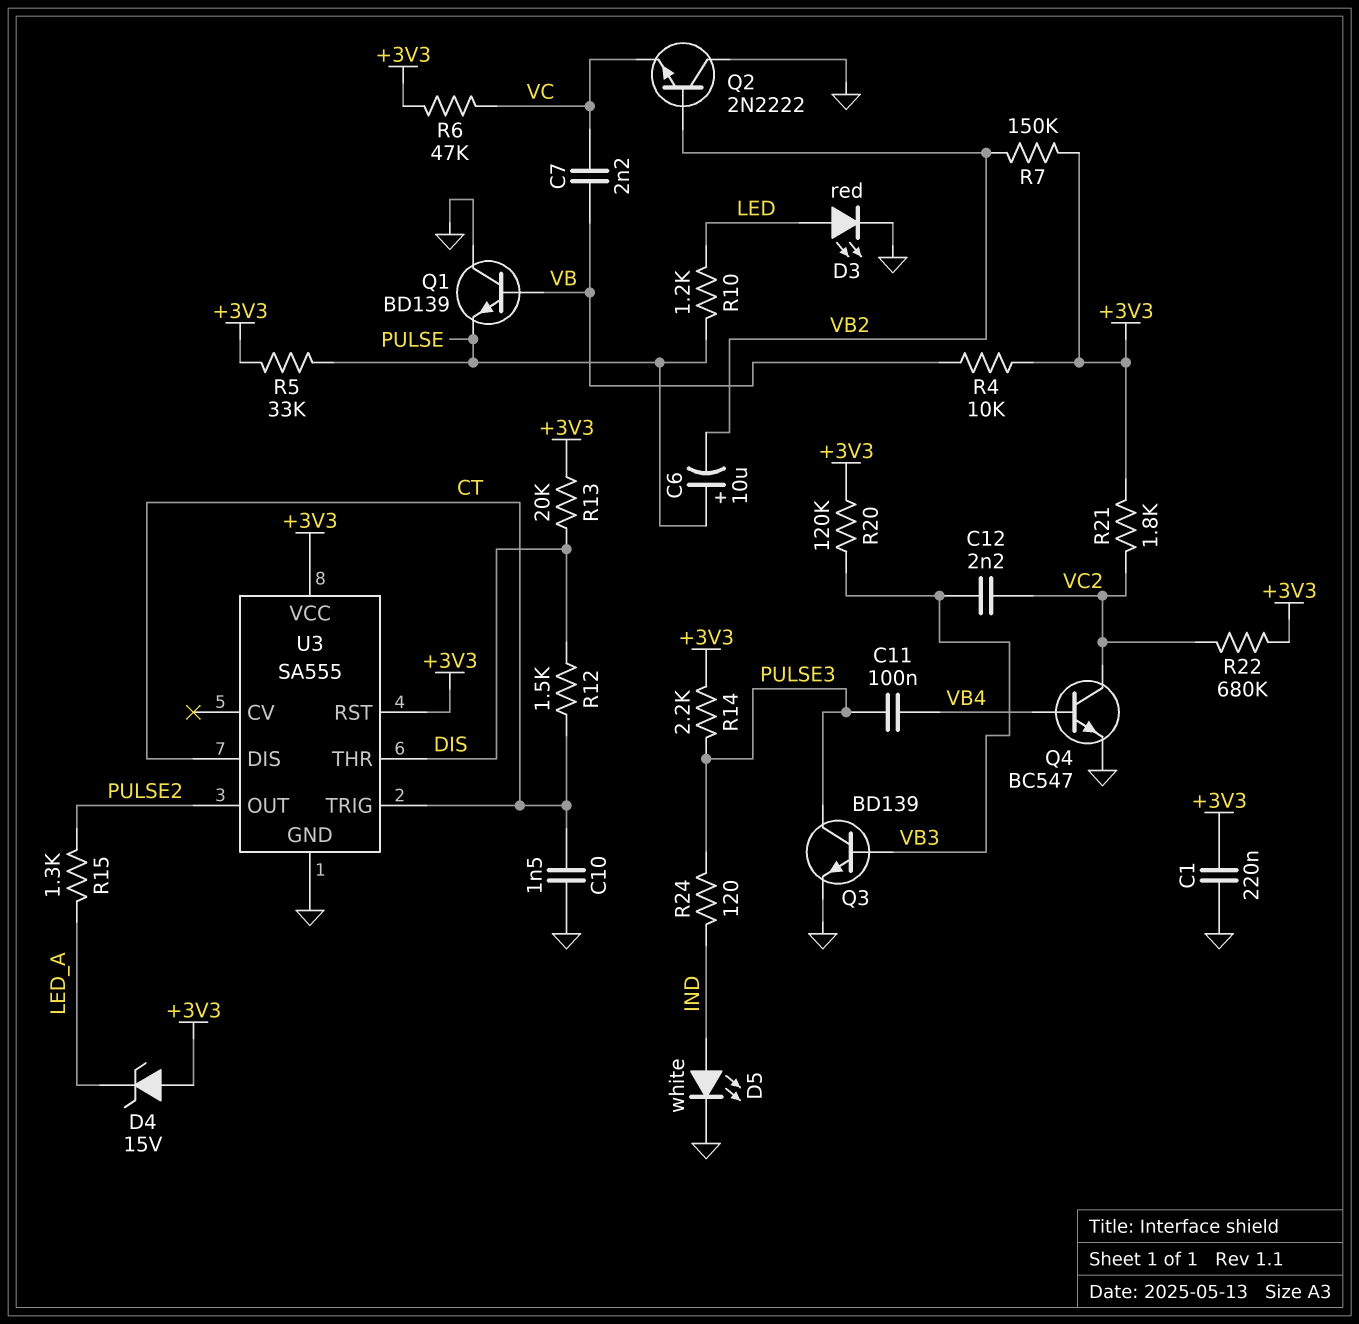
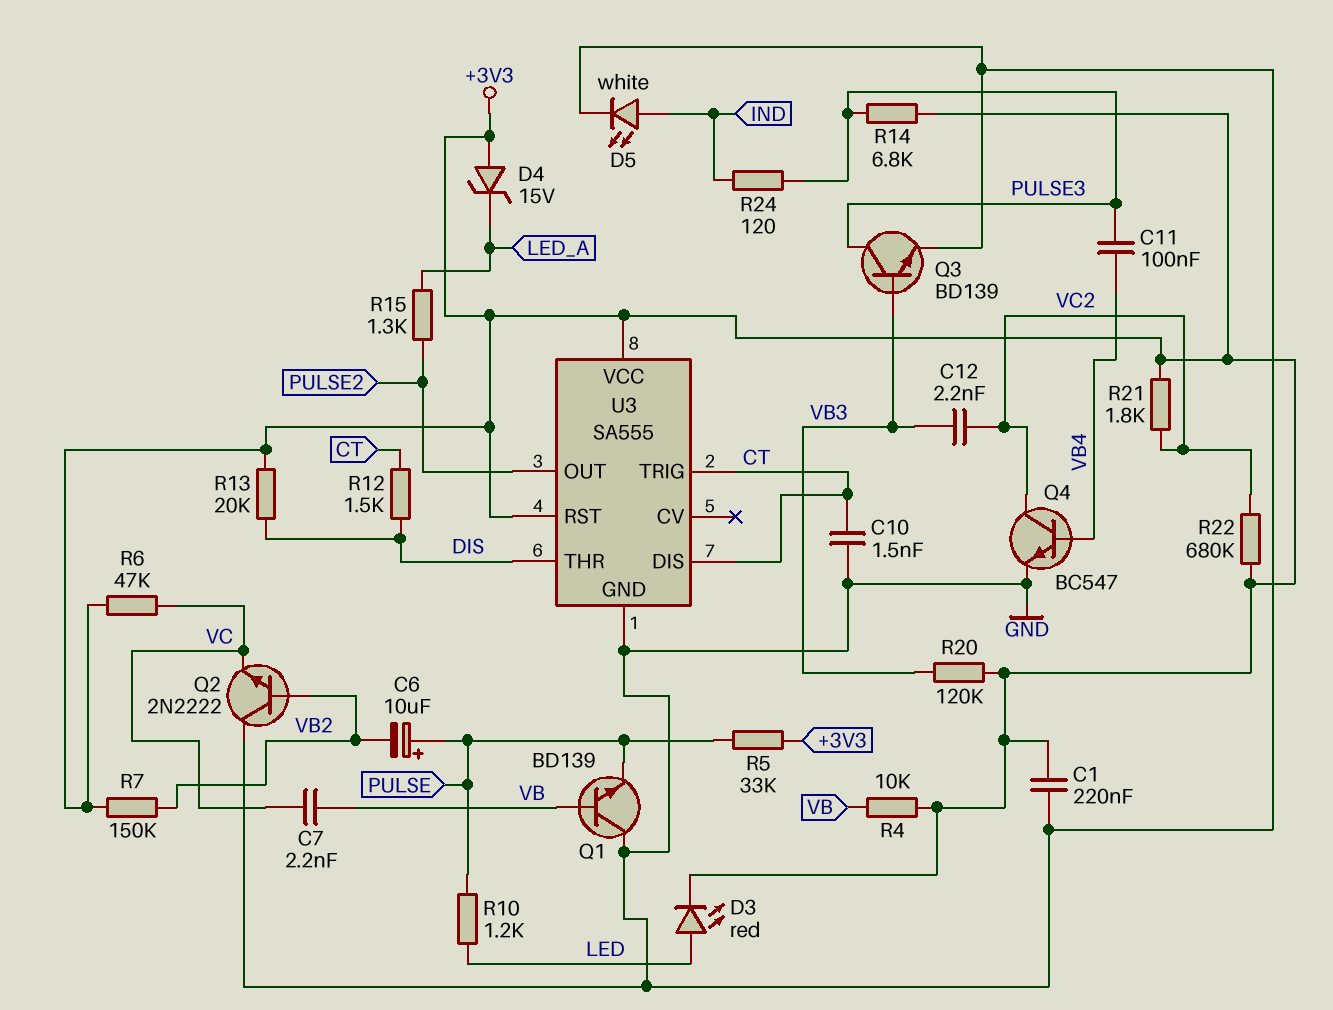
D3: LED red (A LED, K GND) -> LED red (A LED, K +3V3)
R14: 2.2k (+3V3, PULSE3) -> 6.8k (+3V3, PULSE3)

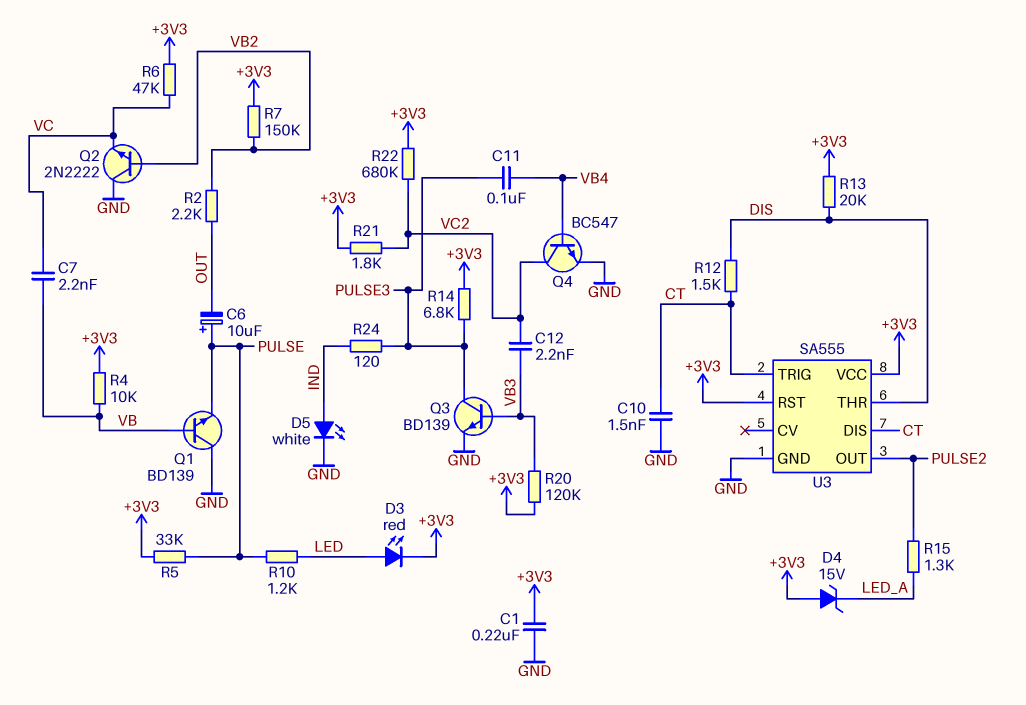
C6: 10uF (plus PULSE, minus VB2) -> 10uF (plus PULSE, minus OUT)
R2: none -> 2.2k (OUT, VB2)

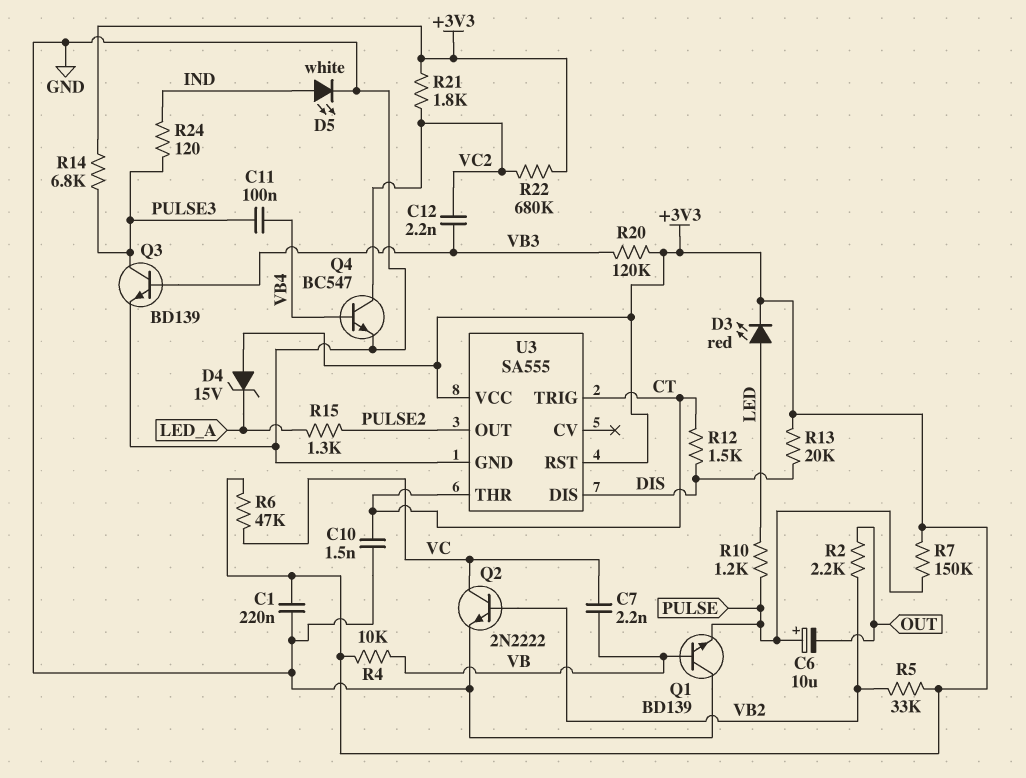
Q2: NPN 2N2222 (B VB2, C GND, E VC) -> NPN 2N2222 (B VB2, C VC, E GND)
R5: 33k (+3V3, PULSE) -> 33k (+3V3, VB2)
R7: 150k (+3V3, VB2) -> 150k (+3V3, PULSE)
U3 pin DIS: CT -> DIS
U3 pin THR: DIS -> CT

